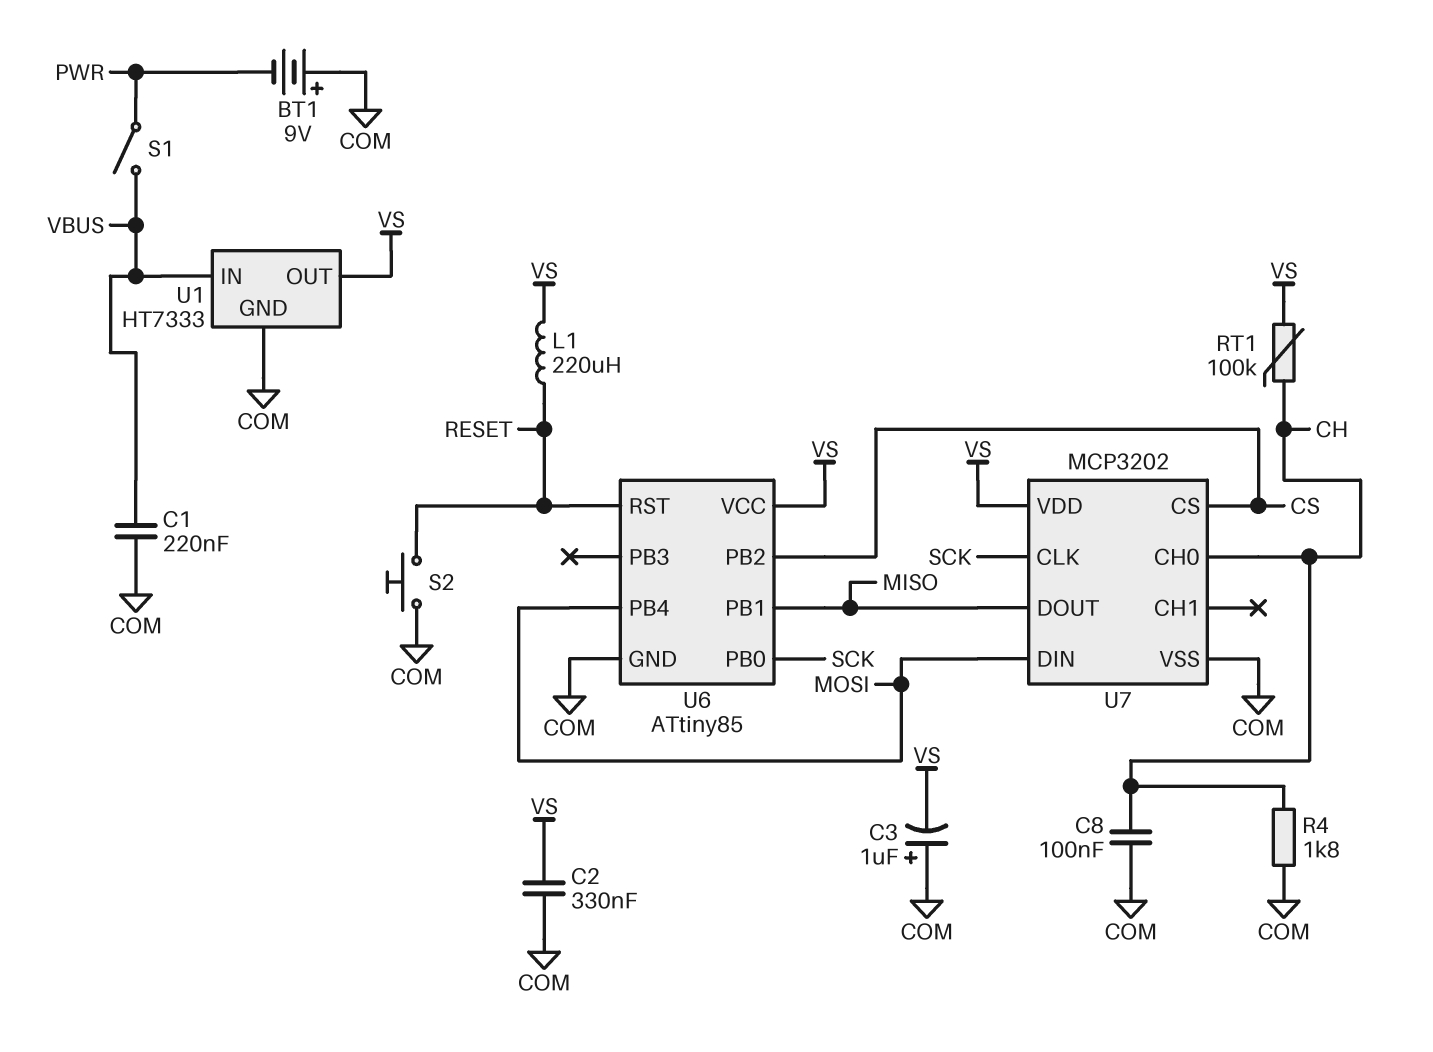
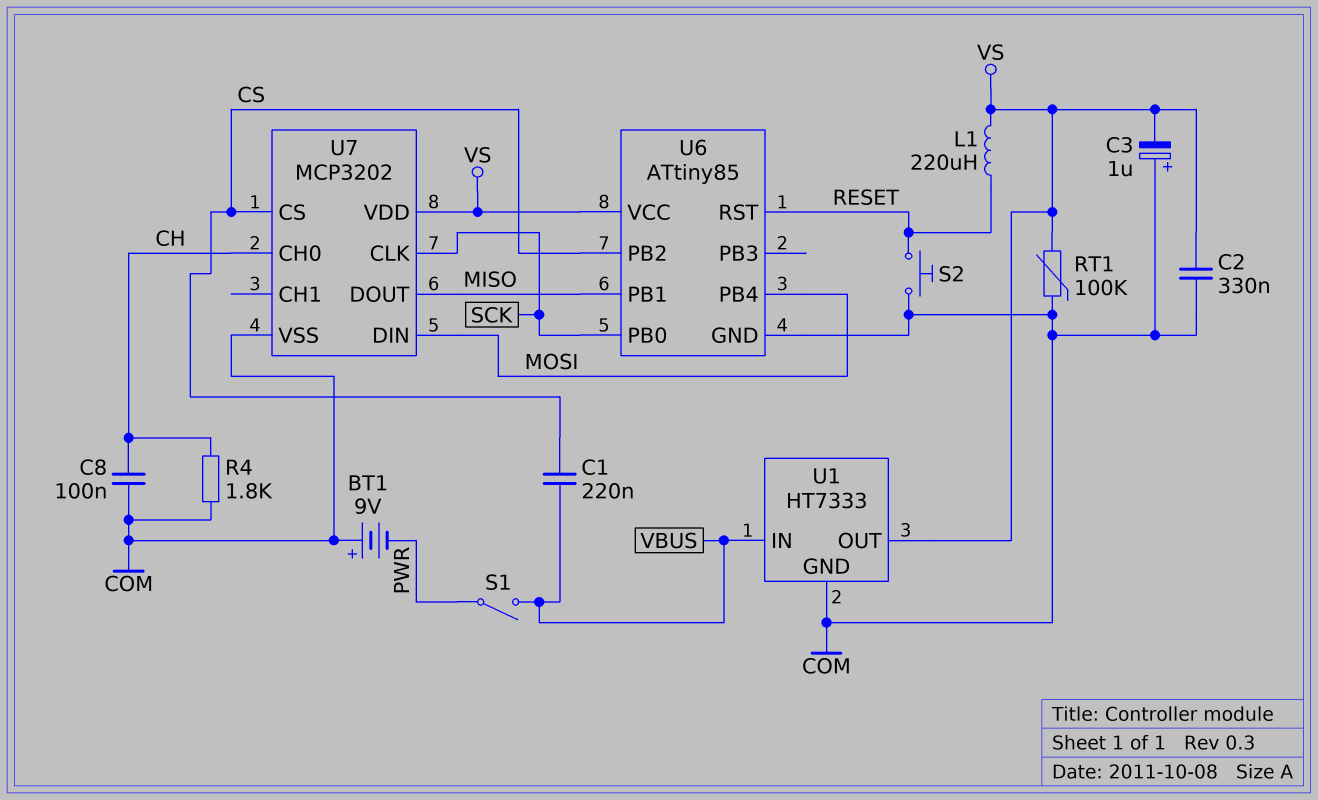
C1: 220nF (COM, VBUS) -> 220nF (CS, VBUS)
RT1: 100k (CH, VS) -> 100k (COM, VS)

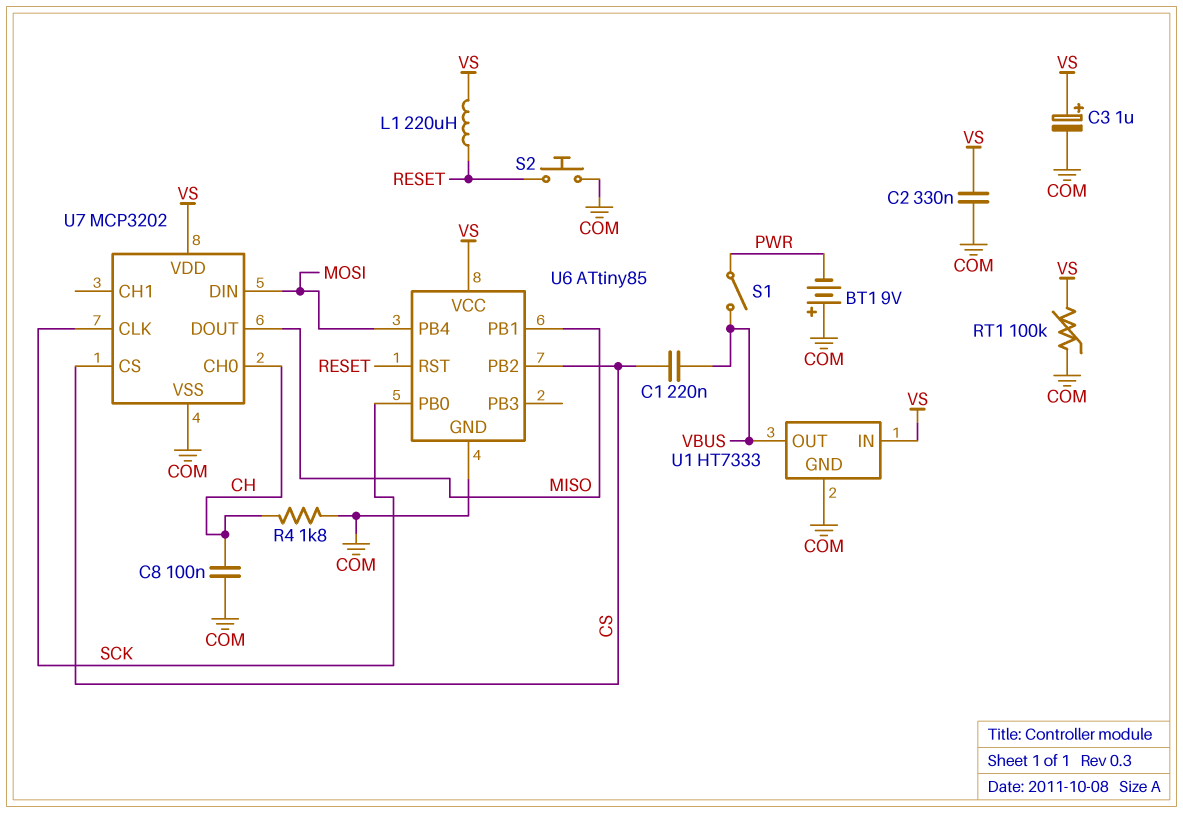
C3: 1uF (plus COM, minus VS) -> 1uF (plus VS, minus COM)
U1 pin IN: VBUS -> VS
U1 pin OUT: VS -> VBUS

